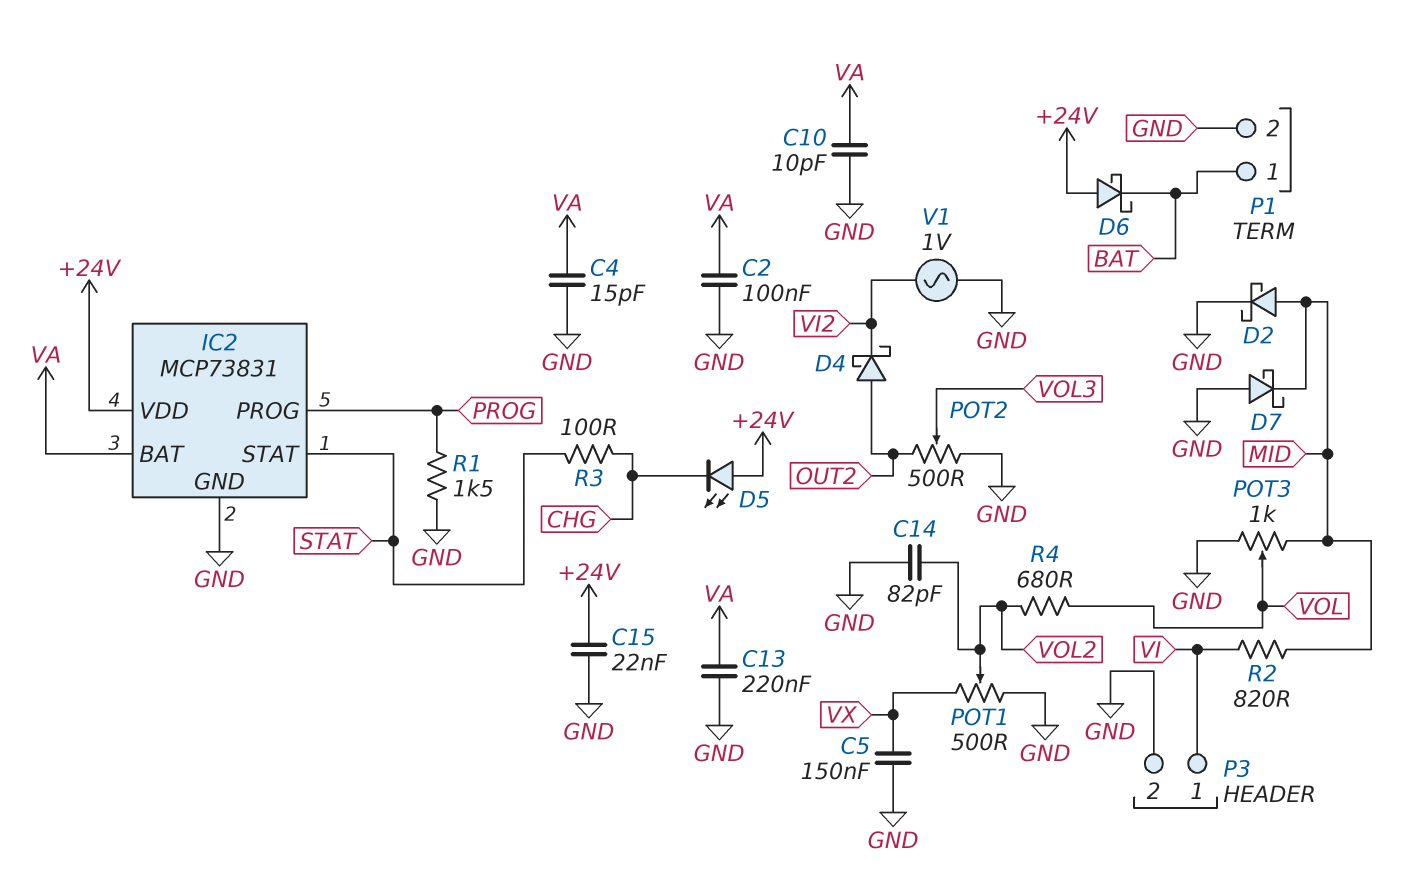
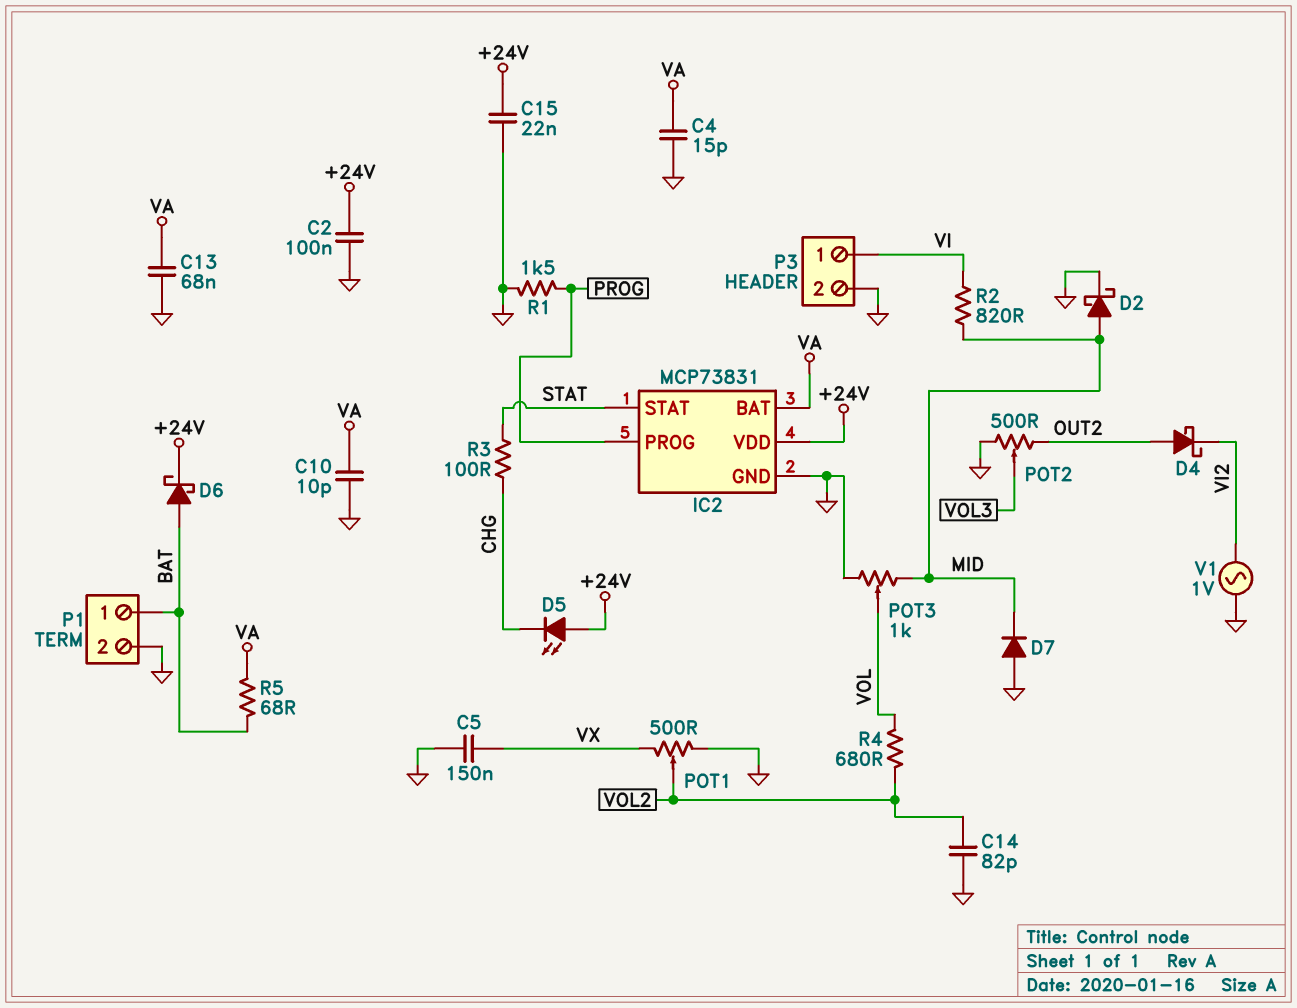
C2: 100nF (GND, VA) -> 100nF (+24V, GND)
C13: 220nF (GND, VA) -> 68nF (GND, VA)
D6: schottky (A +24V, K BAT) -> schottky (A BAT, K +24V)
D7: schottky (A GND, K MID) -> diode (A GND, K MID)
R5: none -> 68 (BAT, VA)

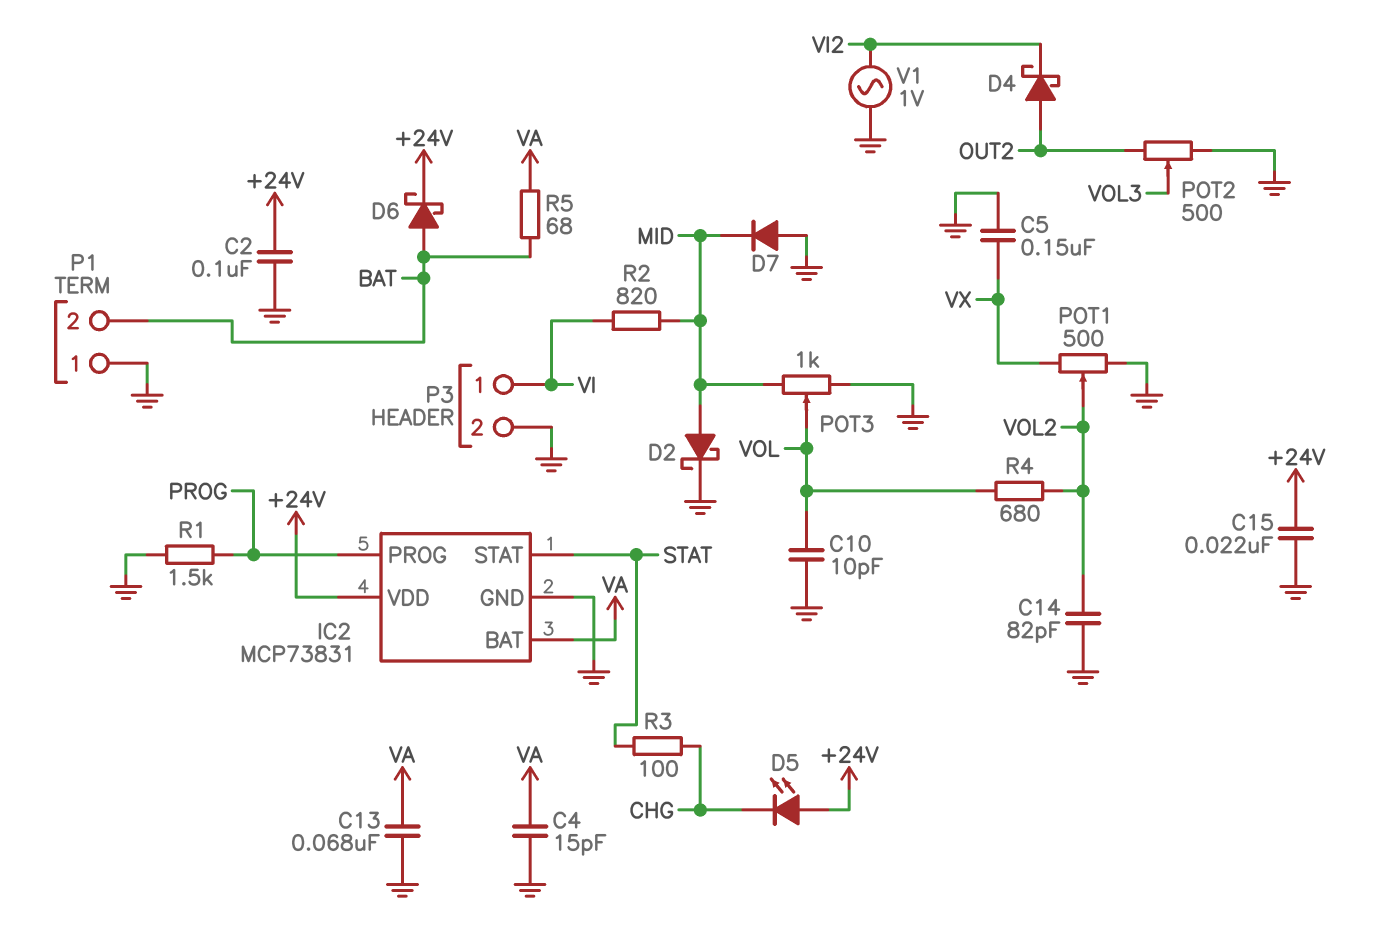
C10: 10pF (GND, VA) -> 10pF (GND, VOL)
P1 pin 1: BAT -> GND
P1 pin 2: GND -> BAT

